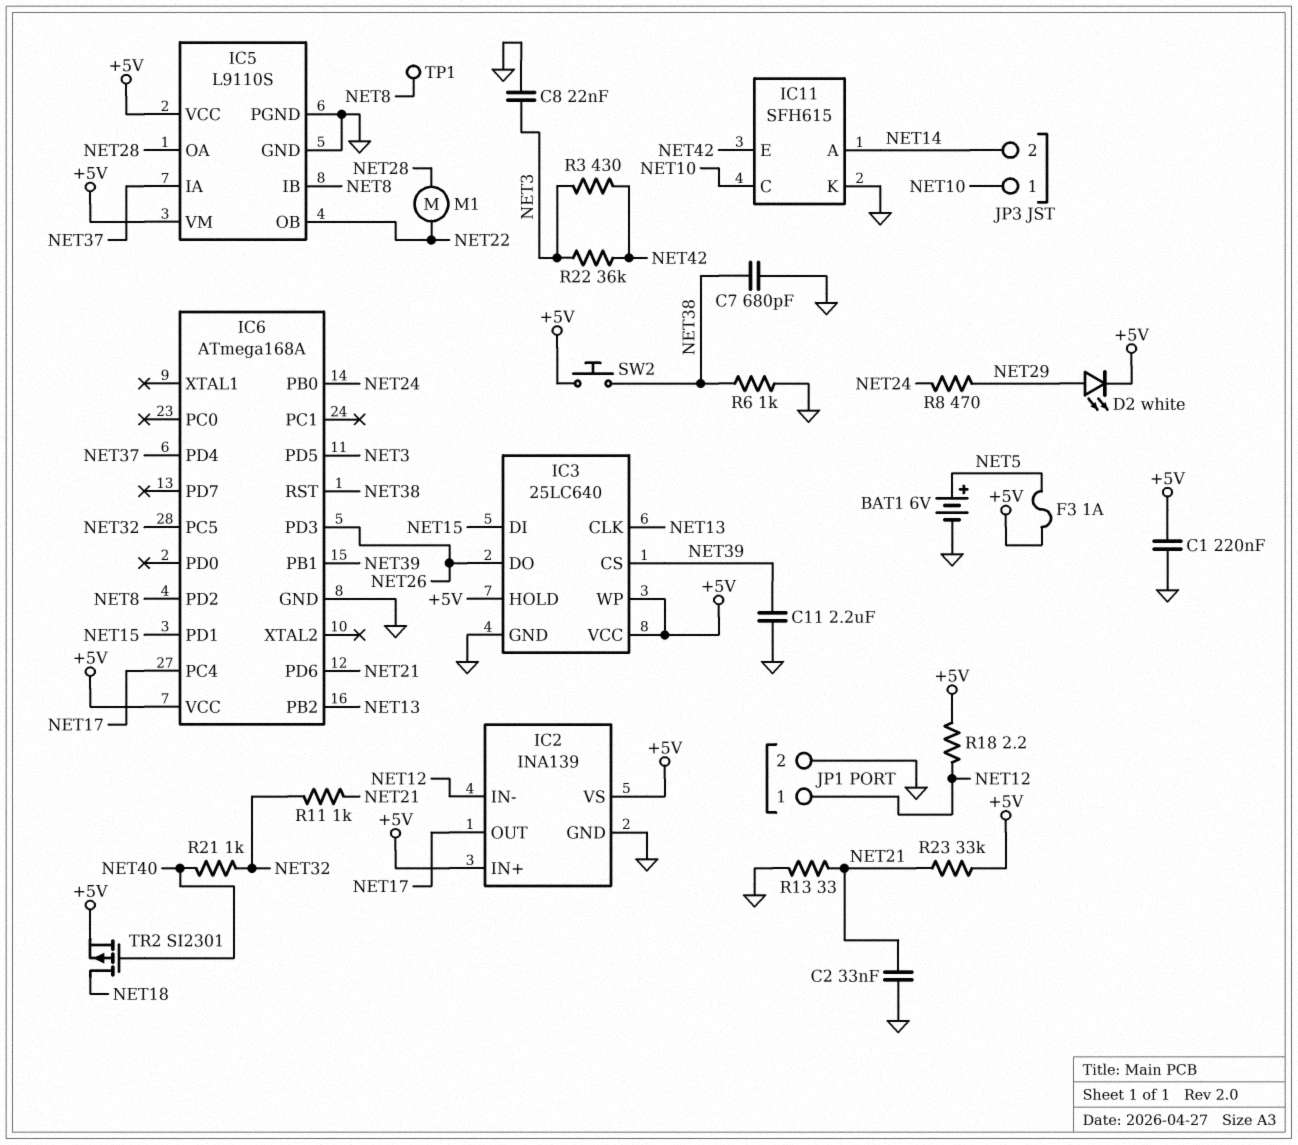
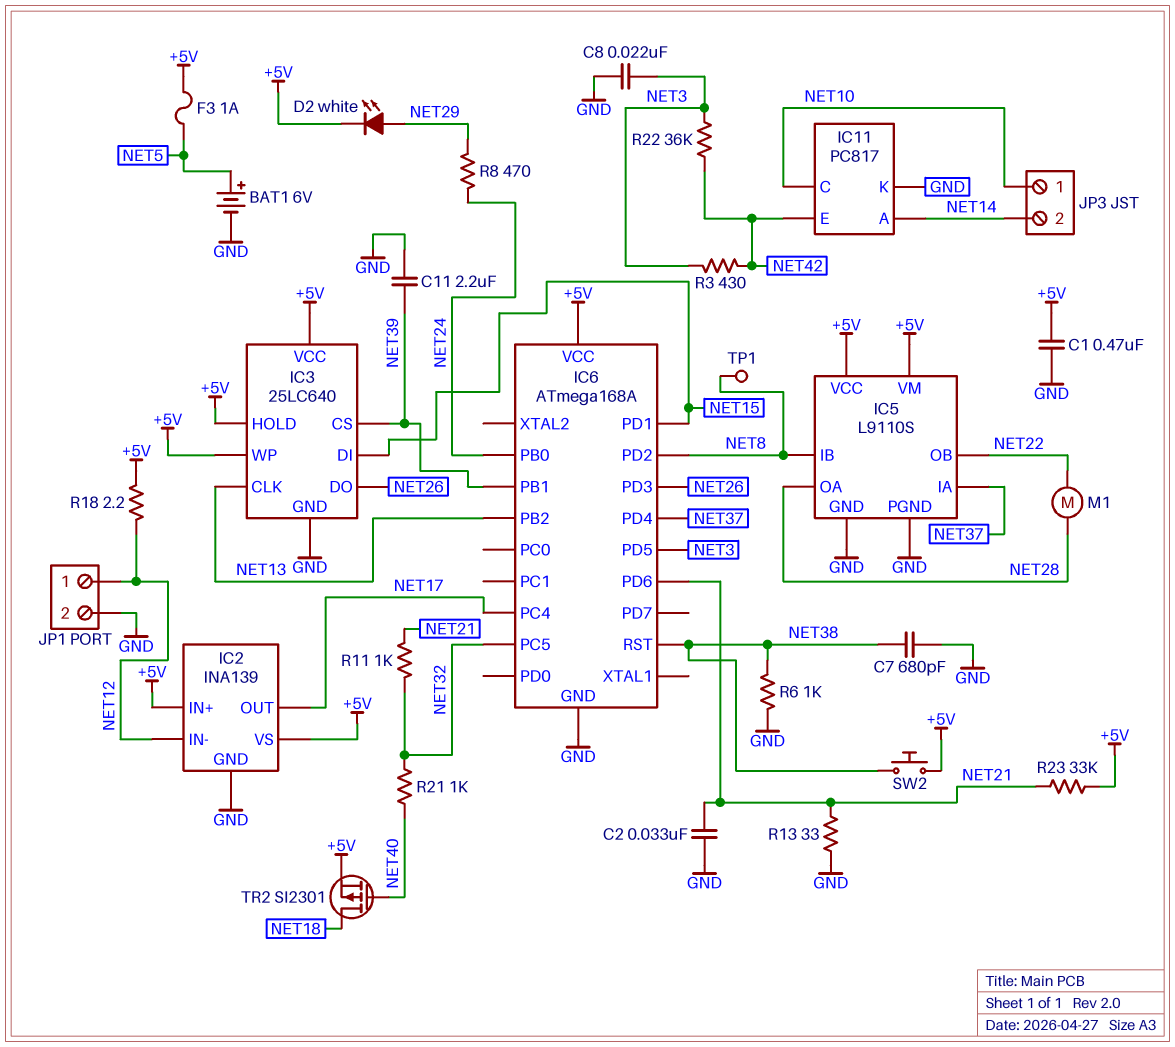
C1: 220nF (+5V, GND) -> 470nF (+5V, GND)
IC11: SFH615 -> PC817

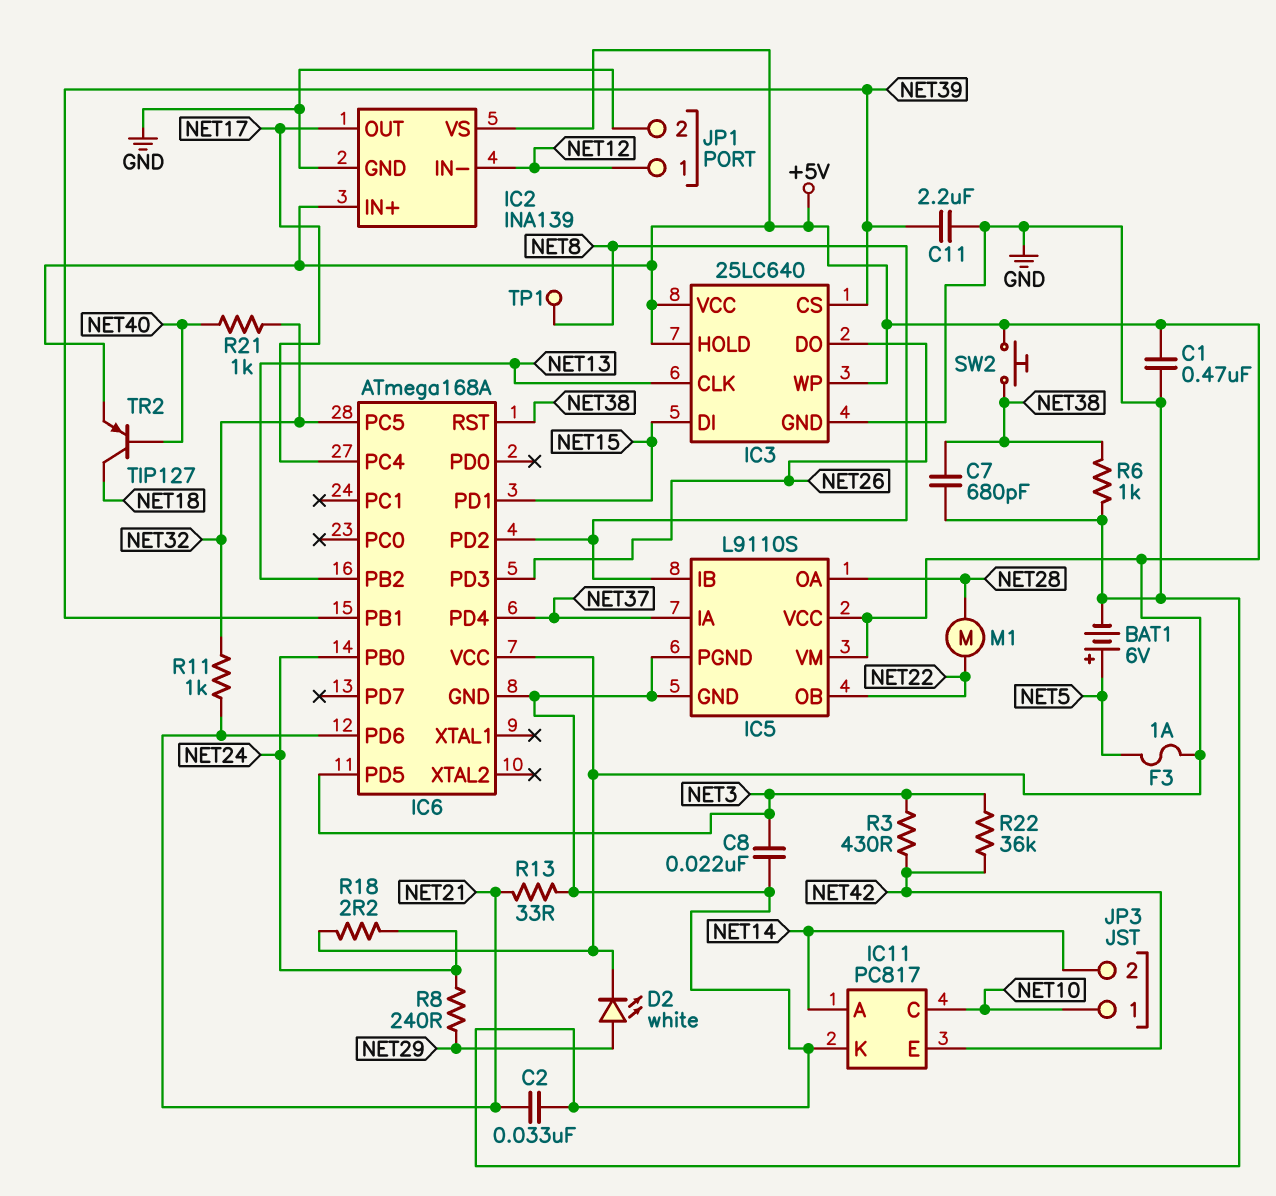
R8: 470 (NET24, NET29) -> 240 (NET24, NET29)
R18: 2.2 (+5V, NET12) -> 2.2 (+5V, NET24)
R23: 33k (+5V, NET21) -> none
TR2: PMOS SI2301 (G NET40, D NET18, S +5V) -> PNP TIP127 (B NET40, C NET18, E +5V)

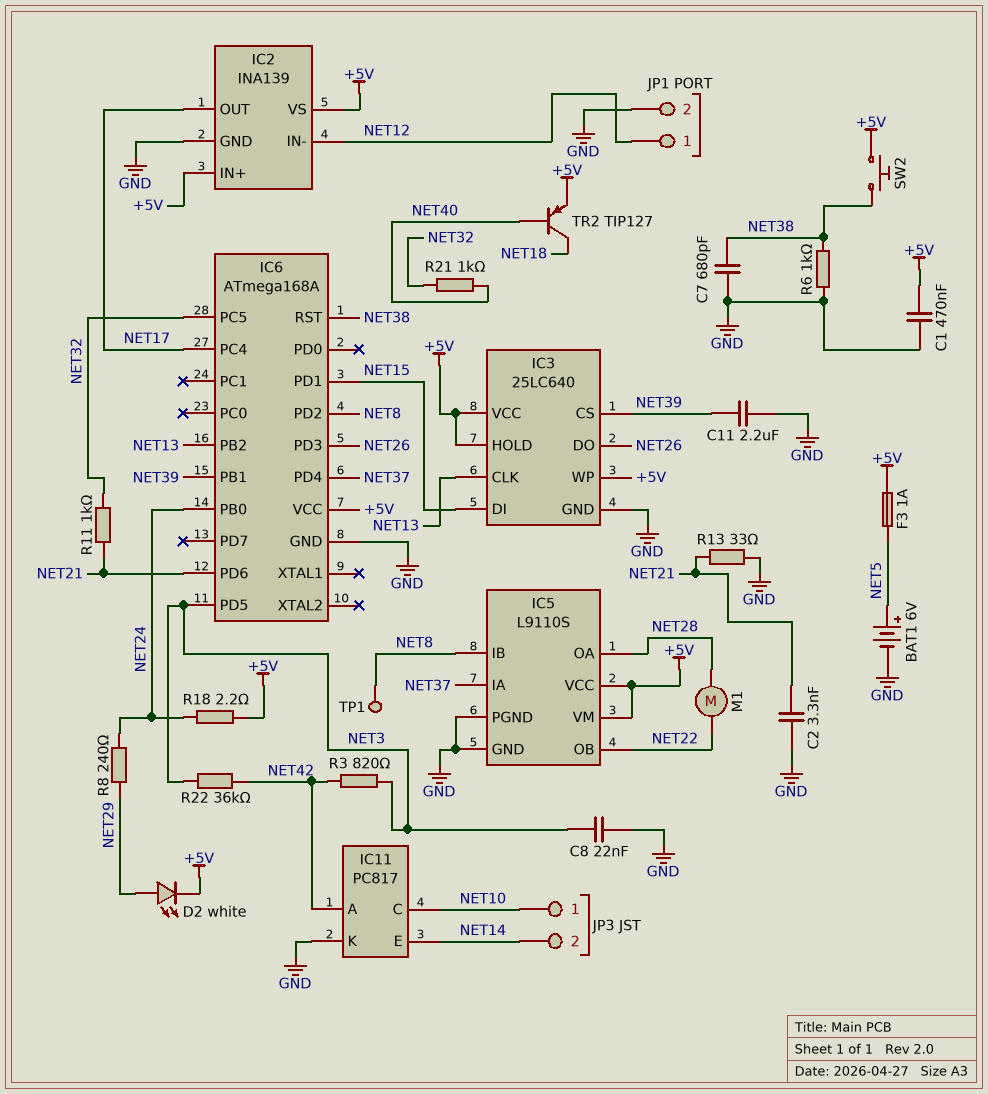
C2: 33nF (GND, NET21) -> 3.3nF (GND, NET21)
IC11 pin A: NET14 -> NET42
IC11 pin E: NET42 -> NET14
R3: 430 (NET3, NET42) -> 820 (NET3, NET42)

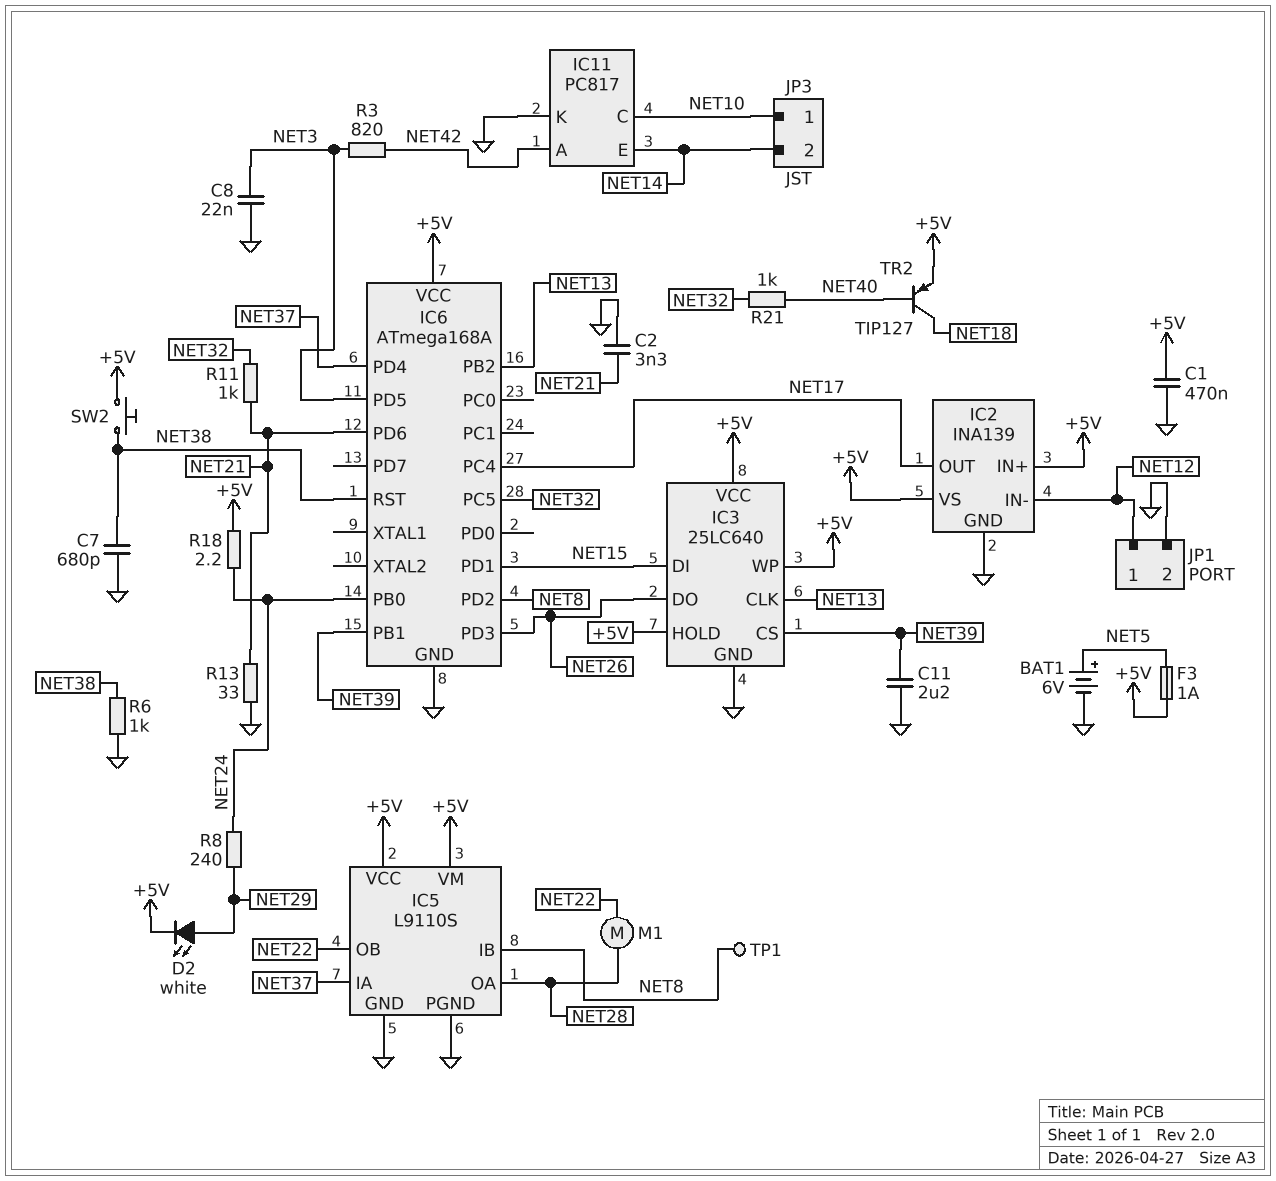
R22: 36k (NET3, NET42) -> none

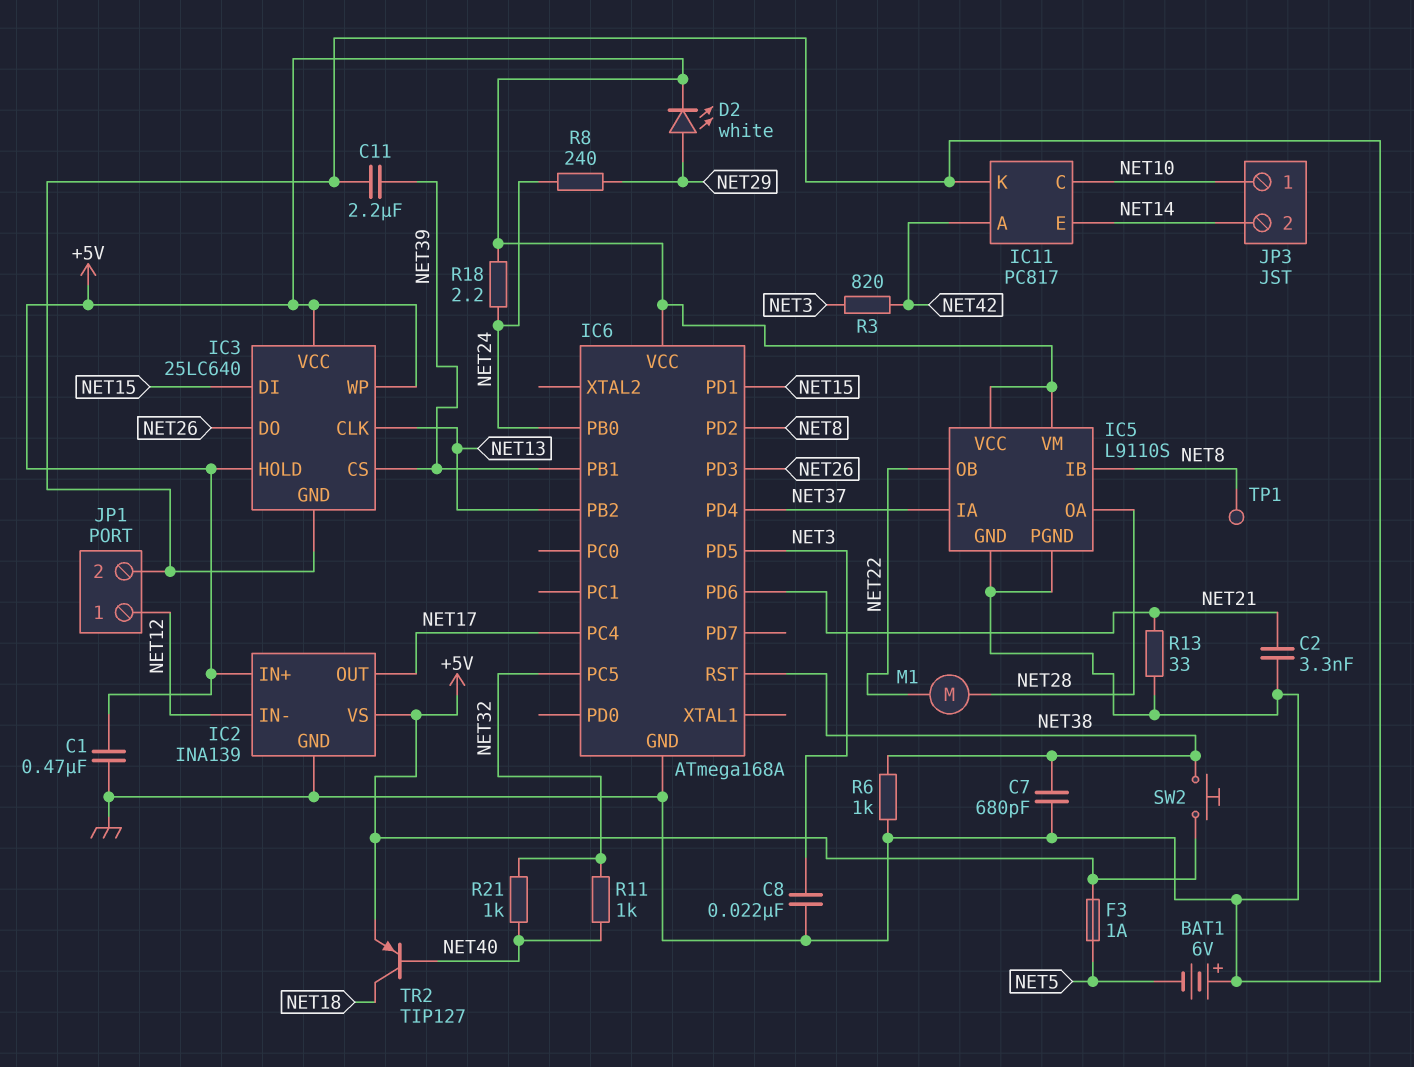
BAT1: 6V (plus NET5, minus GND) -> 6V (plus GND, minus NET5)
R11: 1k (NET21, NET32) -> 1k (NET32, NET40)

